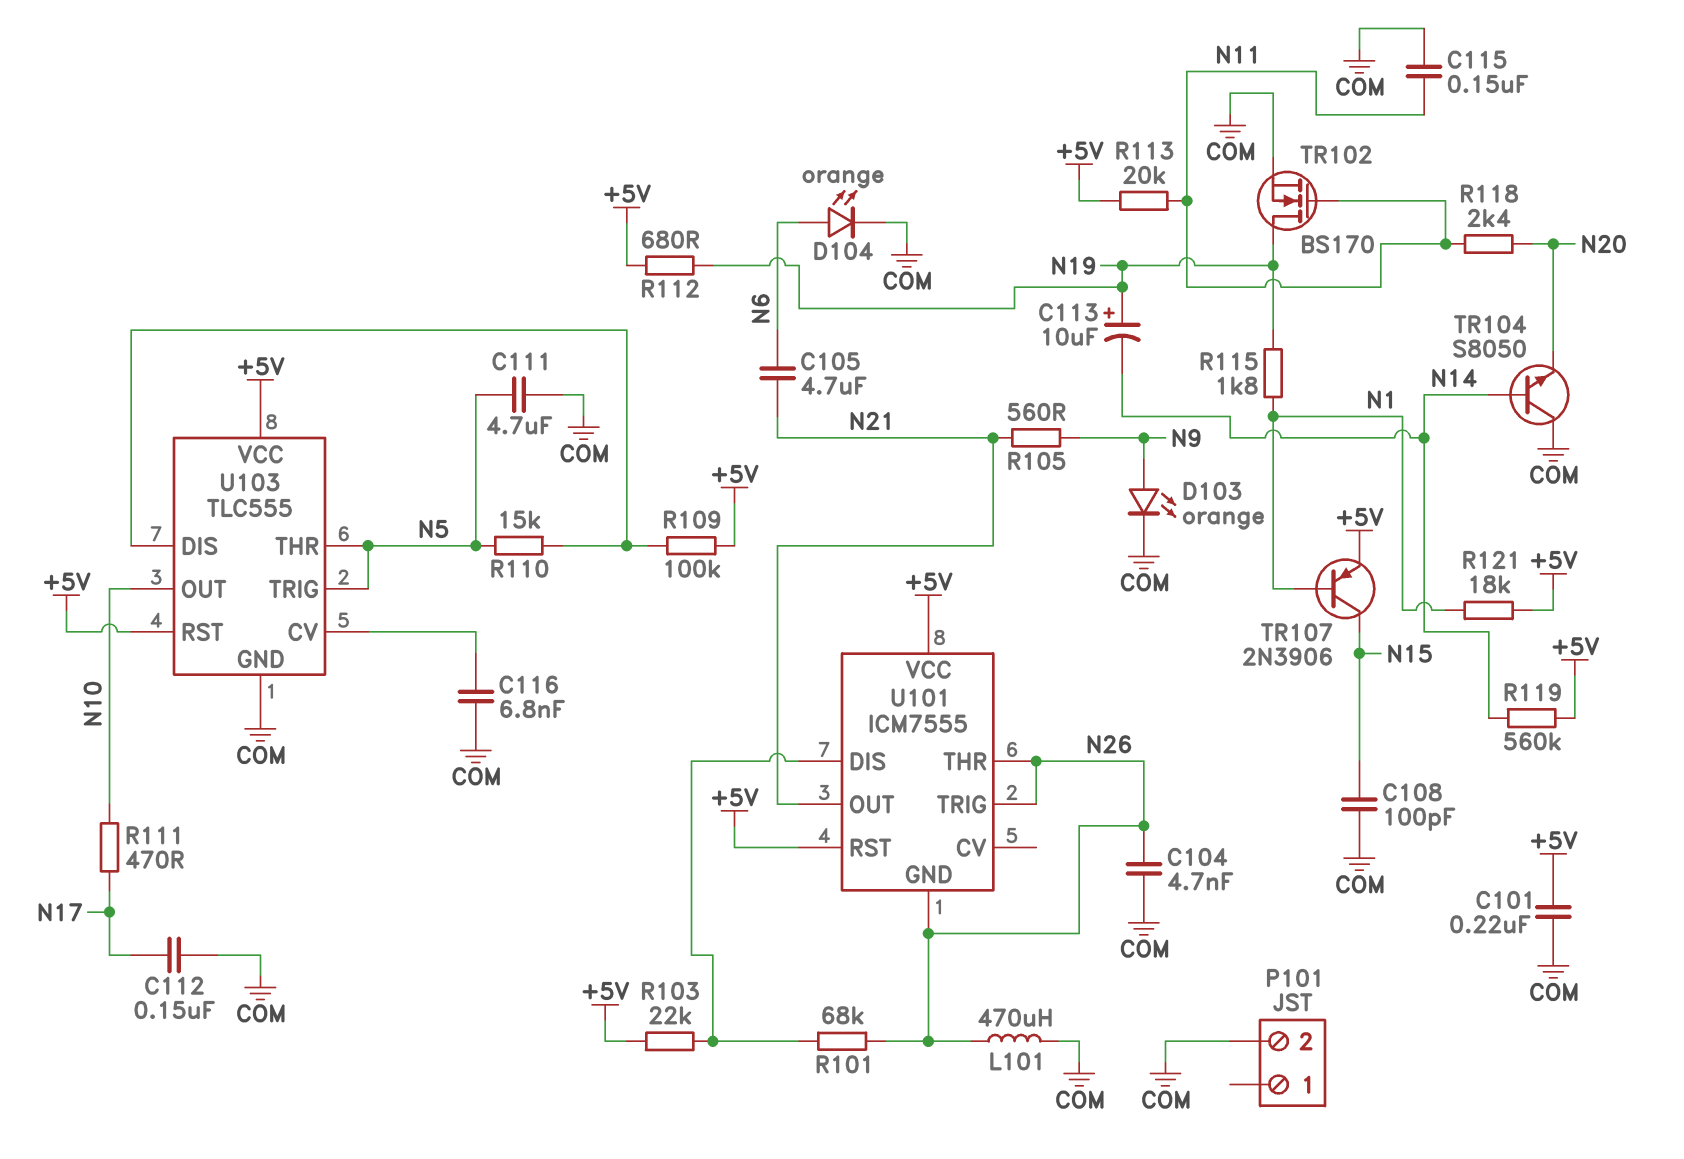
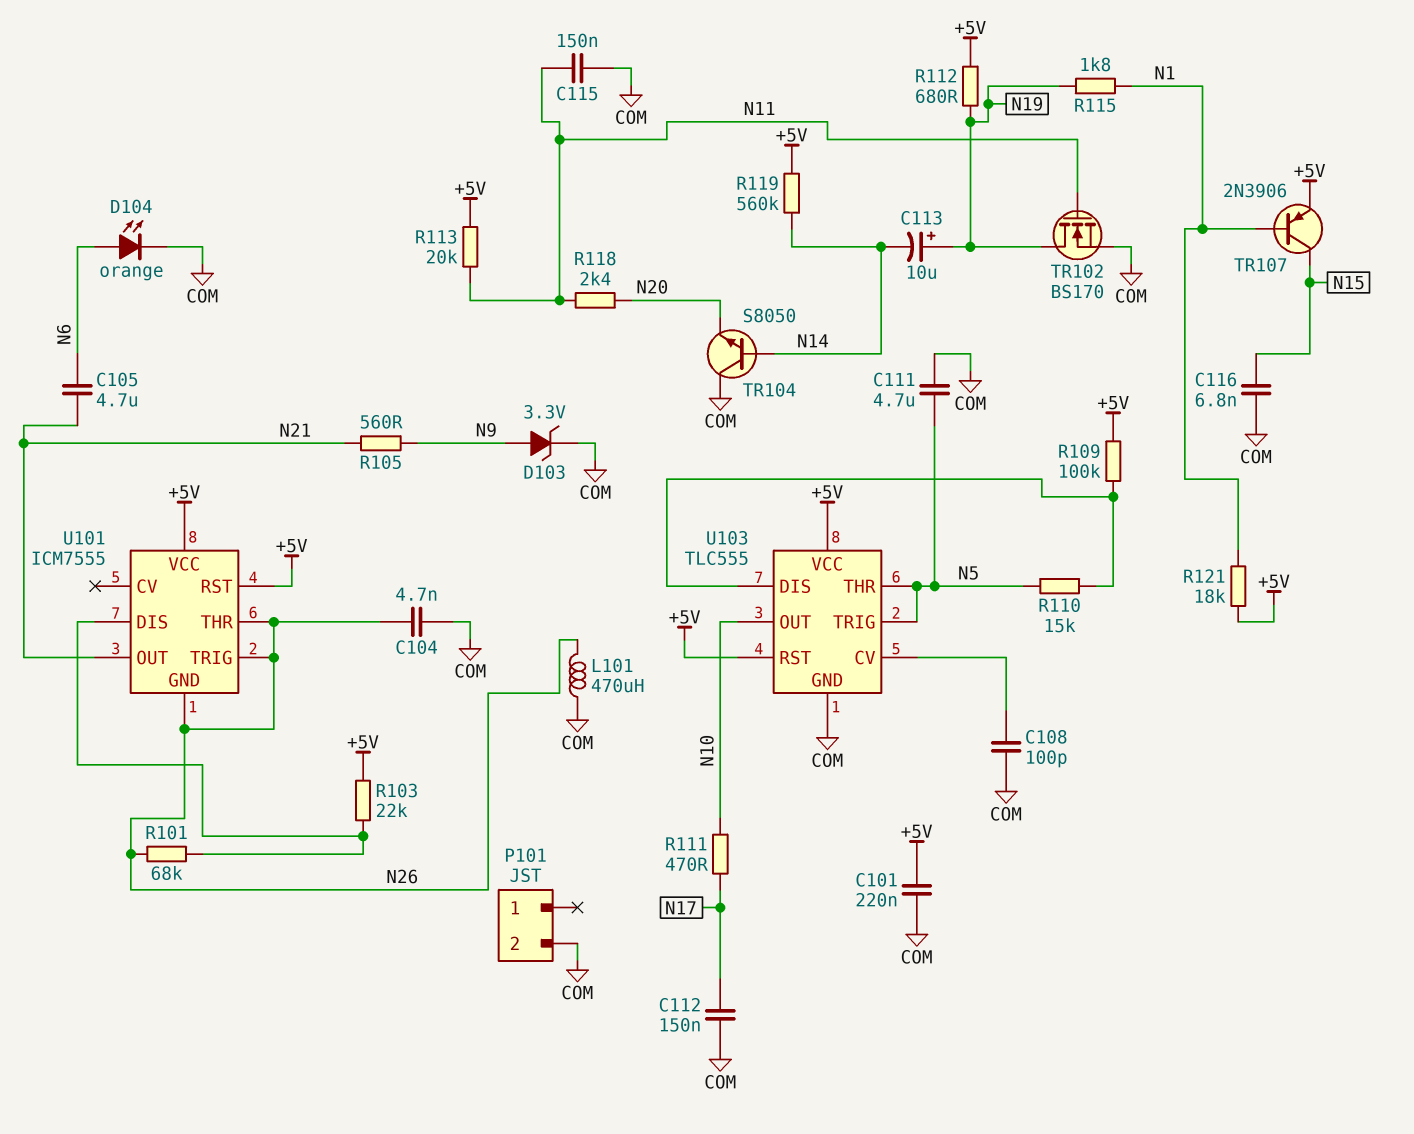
C108: 100pF (COM, N15) -> 100pF (COM, U103/CV)
C116: 6.8nF (COM, U103/CV) -> 6.8nF (COM, N15)
D103: LED orange (A N9, K COM) -> zener 3.3V (A N9, K COM)

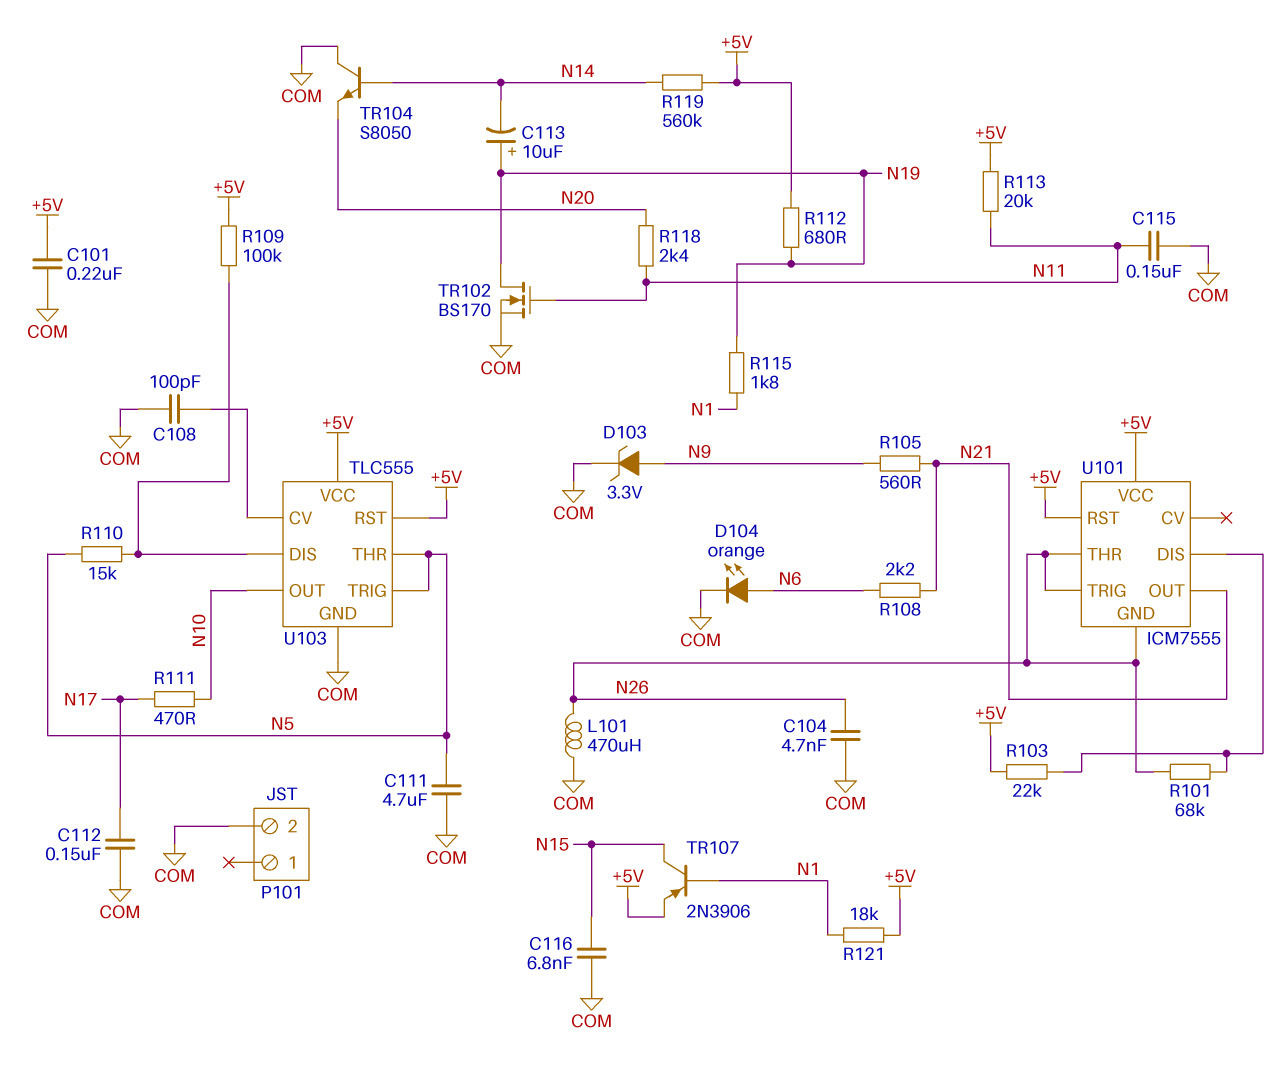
C105: 4.7uF (N6, N21) -> none
R108: none -> 2.2k (N6, N21)

